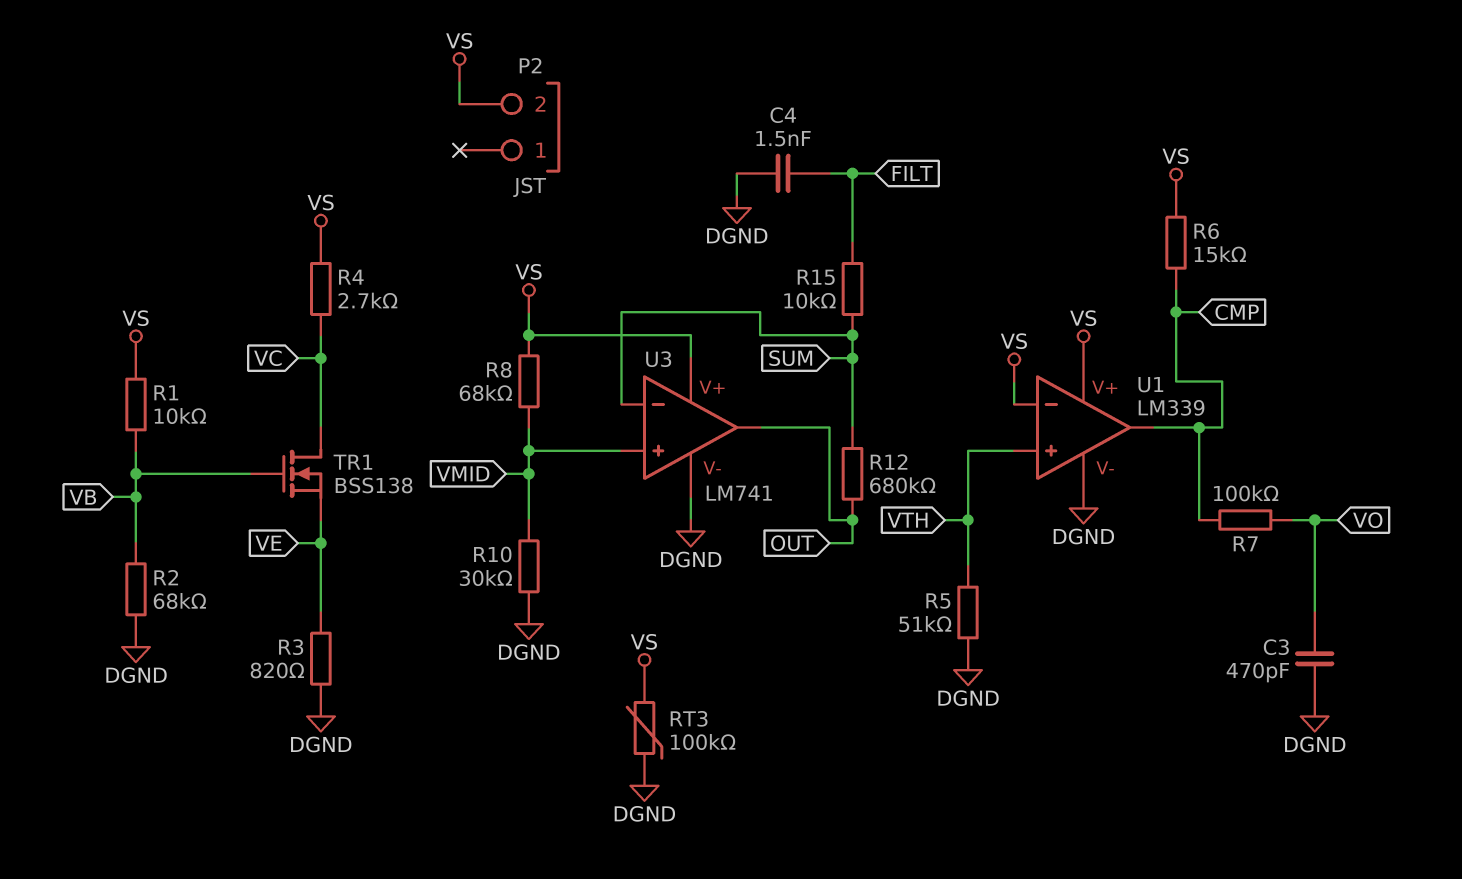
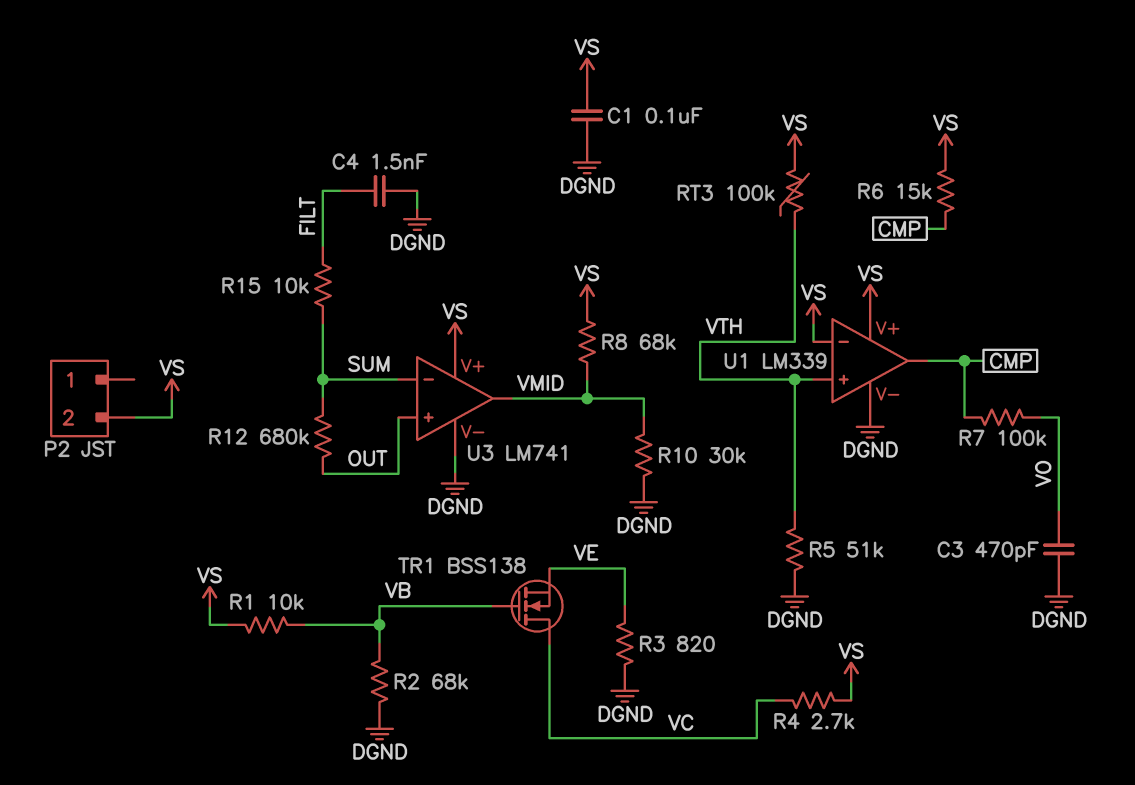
C1: none -> 100nF (DGND, VS)
RT3: 100k (DGND, VS) -> 100k (VS, VTH)
U3 pin in+: VMID -> OUT
U3 pin out: OUT -> VMID

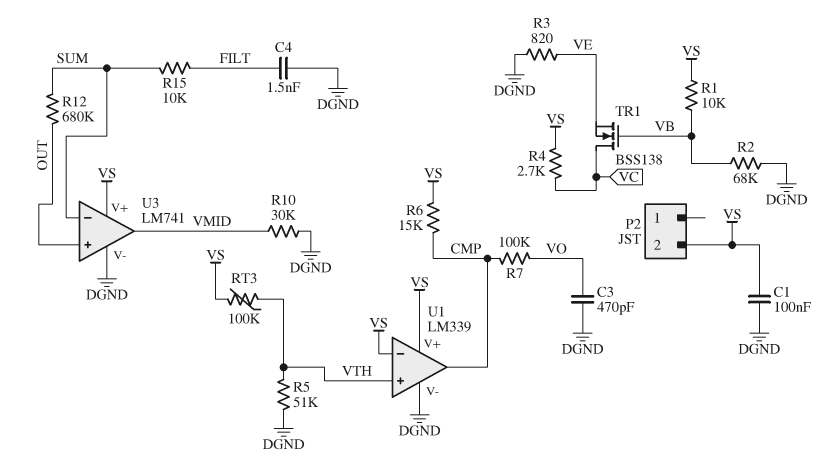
R8: 68k (VMID, VS) -> none

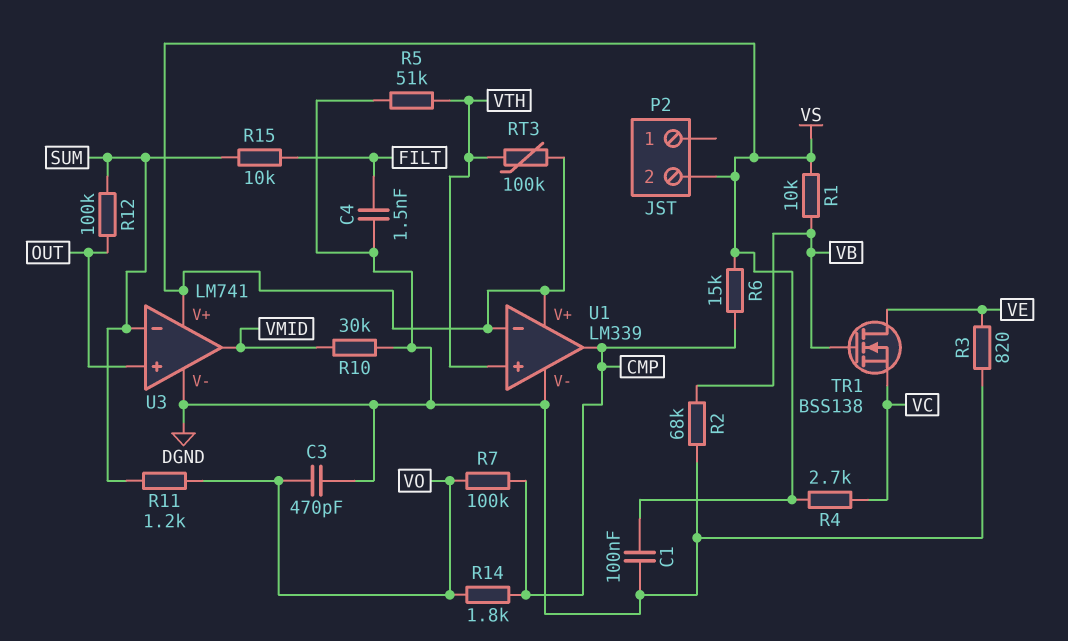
R11: none -> 1.2k (SUM, VO)
R12: 680k (OUT, SUM) -> 100k (OUT, SUM)
R14: none -> 1.8k (CMP, VO)
TR1: NMOS BSS138 (G VB, D VC, S VE) -> NMOS BSS138 (G VB, D VE, S VC)

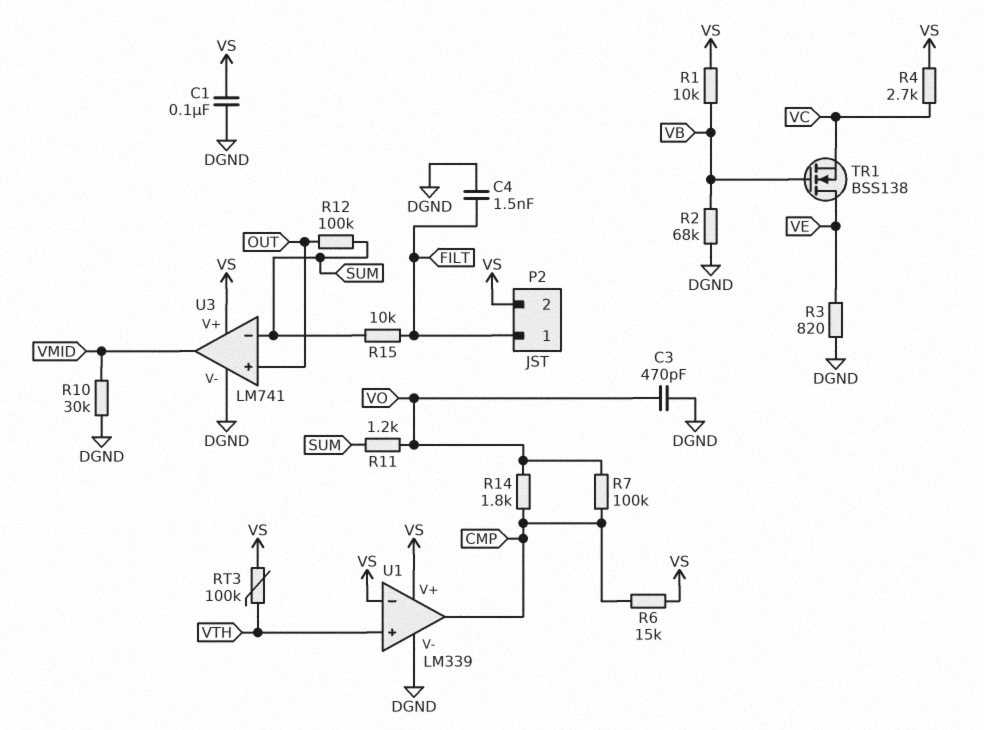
P2 pin 1: none -> FILT
R5: 51k (DGND, VTH) -> none

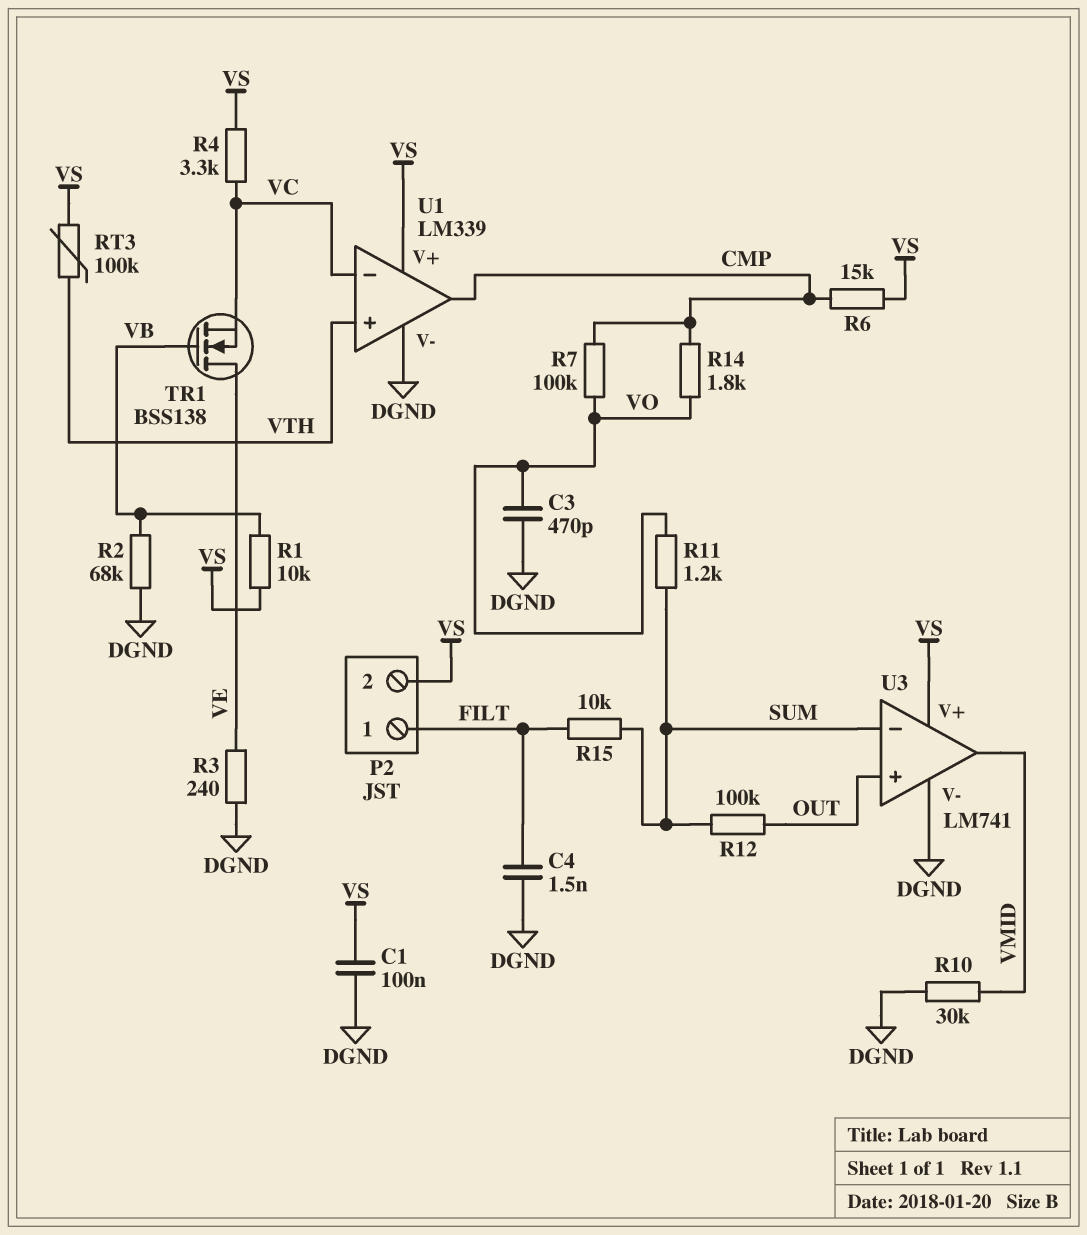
R3: 820 (DGND, VE) -> 240 (DGND, VE)
R4: 2.7k (VC, VS) -> 3.3k (VC, VS)
U1 pin in-: VS -> VC

